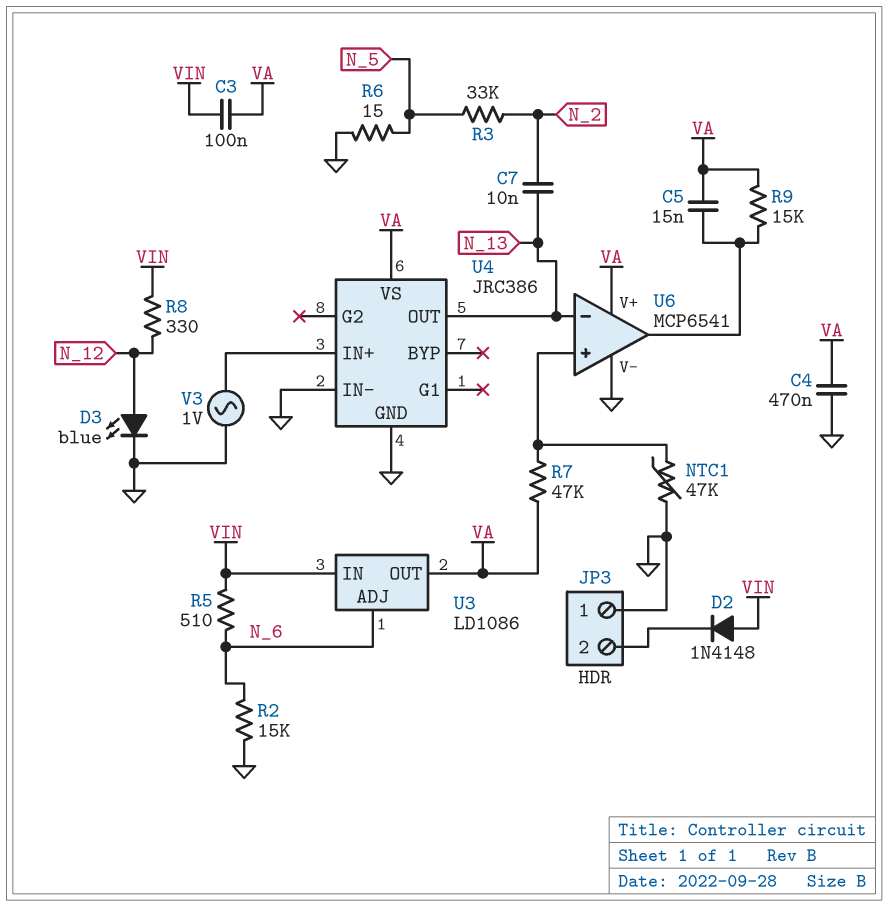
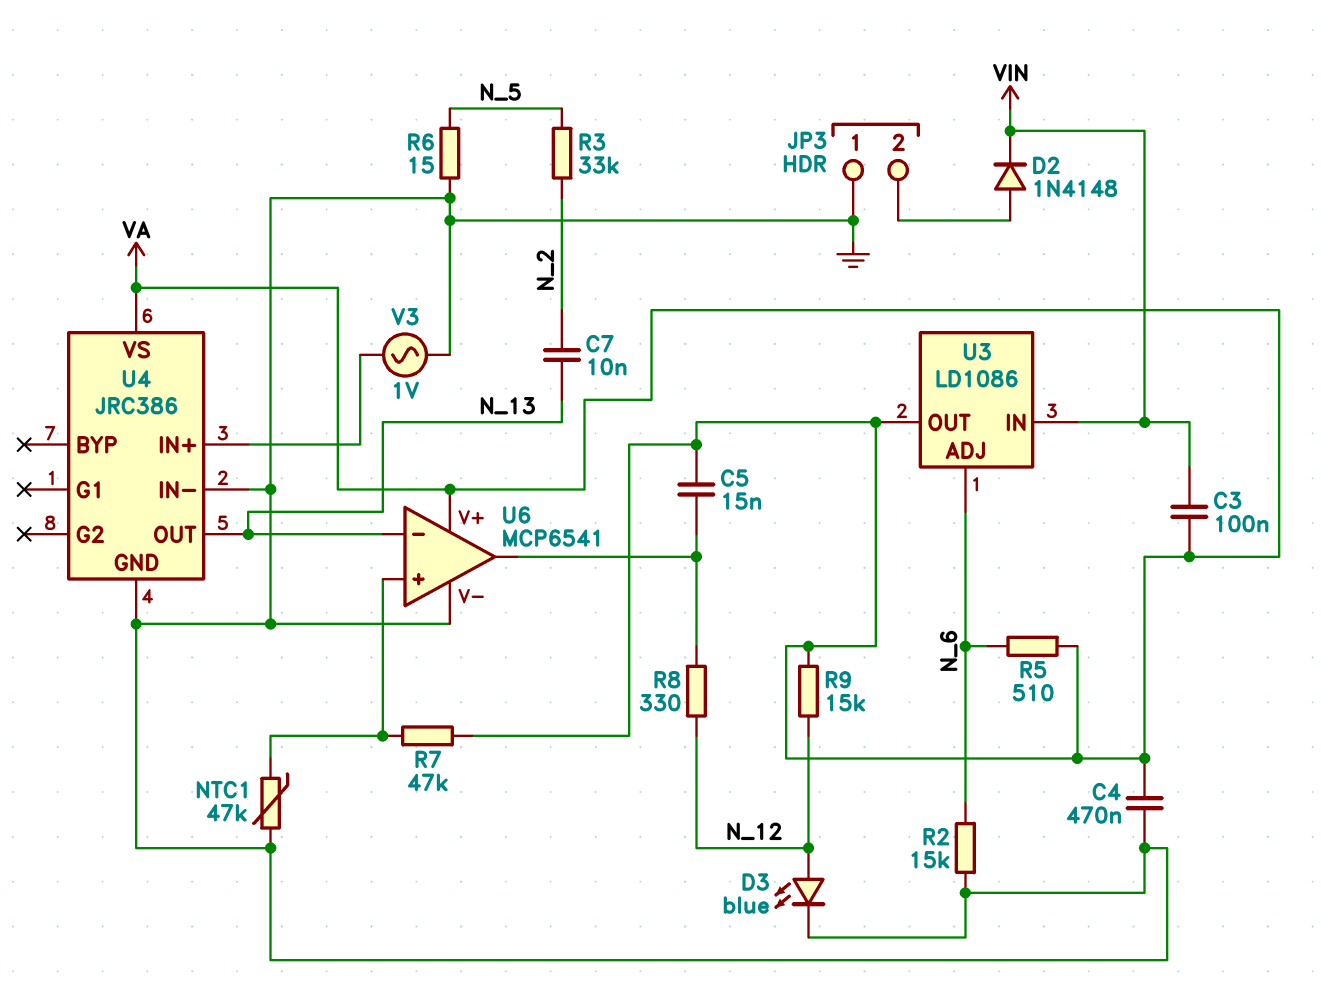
D2: diode 1N4148 (A VIN, K JP3/2) -> diode 1N4148 (A JP3/2, K VIN)
R5: 510 (N_6, VIN) -> 510 (N_6, VA)
R8: 330 (N_12, VIN) -> 330 (N_12, U6/out)
R9: 15k (U6/out, VA) -> 15k (N_12, VA)

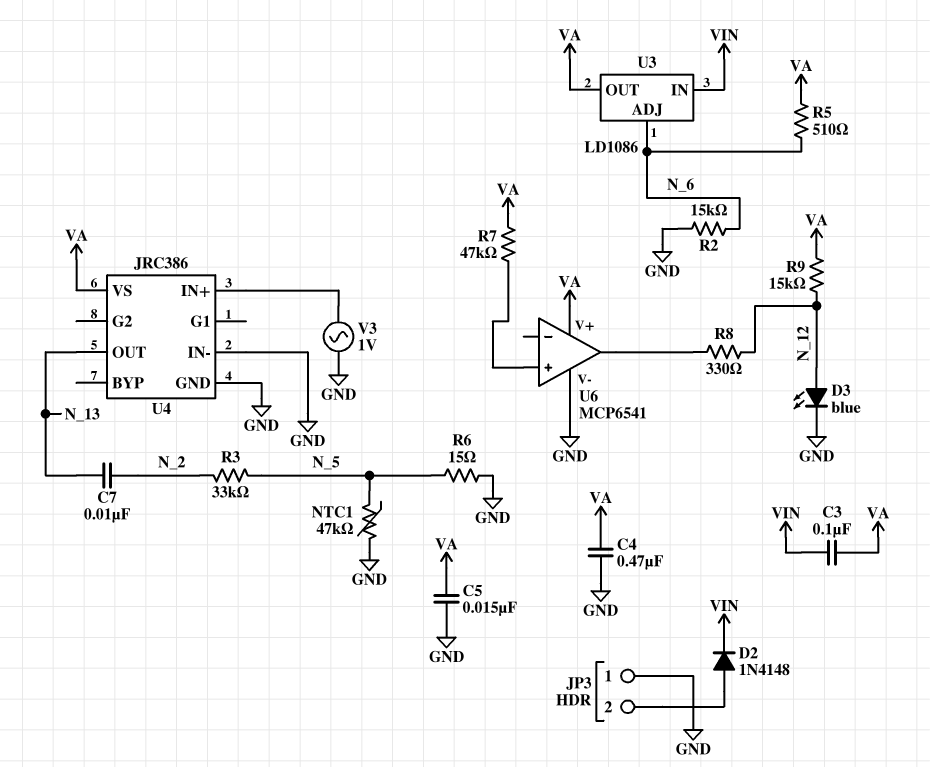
C5: 15nF (U6/out, VA) -> 15nF (GND, VA)
NTC1: 47k (GND, U6/in+) -> 47k (GND, N_5)
U6 pin in-: N_13 -> none

